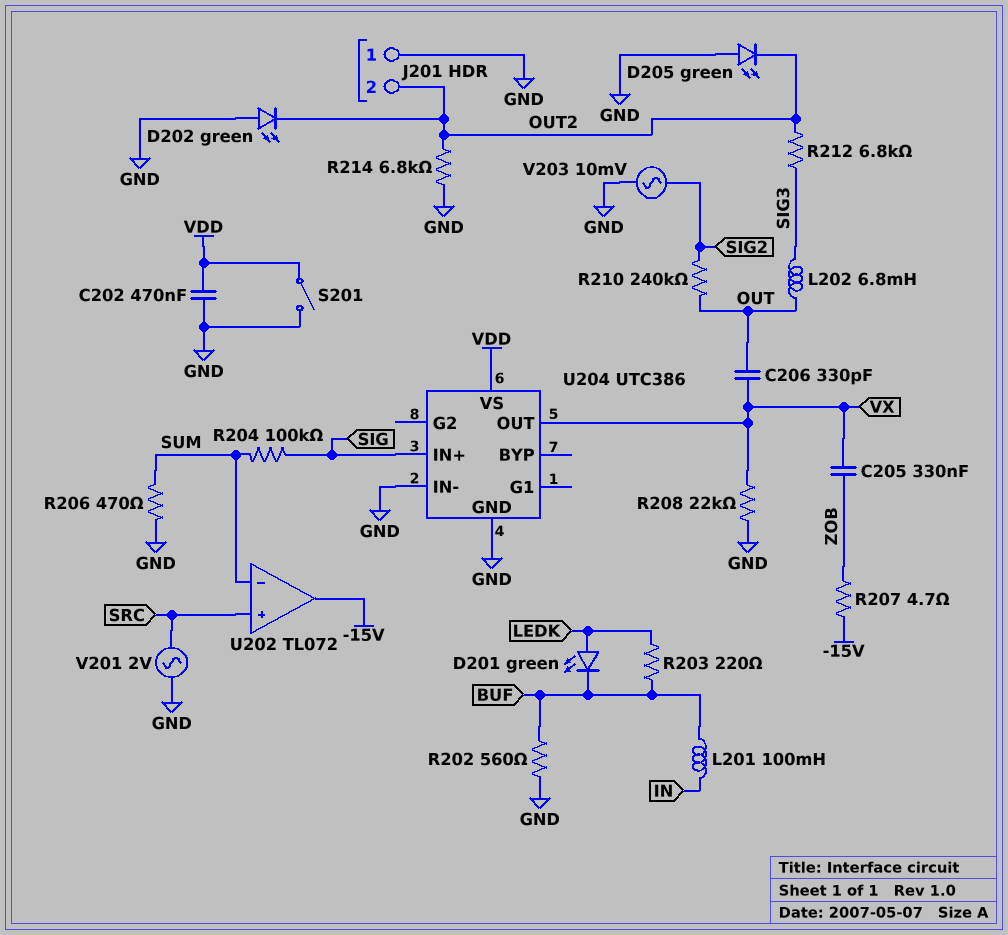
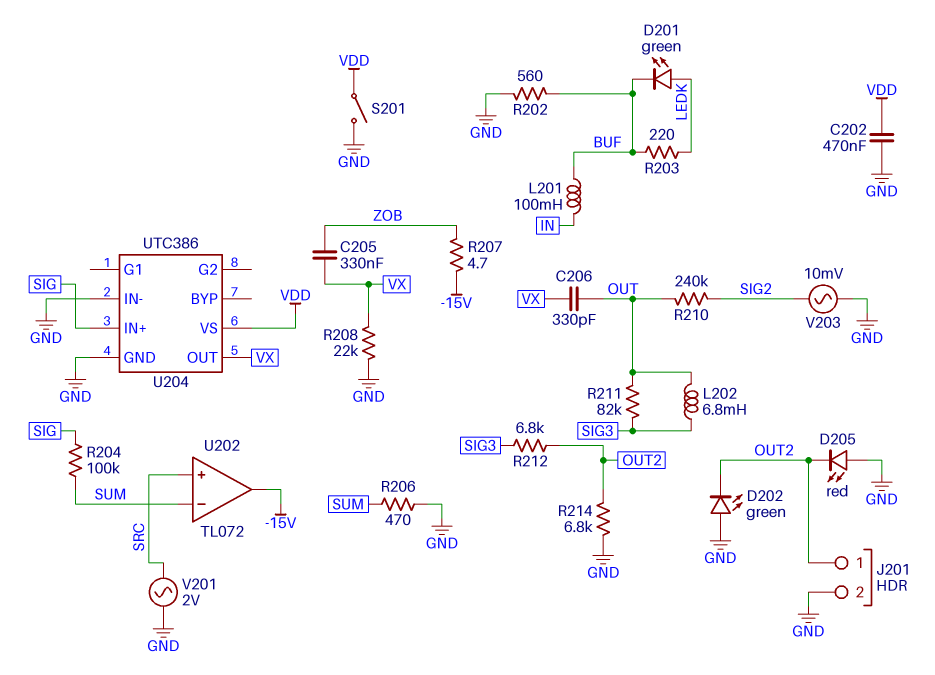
D205: LED green (A GND, K OUT2) -> LED red (A GND, K OUT2)
J201 pin 1: GND -> OUT2
J201 pin 2: OUT2 -> GND
R211: none -> 82k (OUT, SIG3)

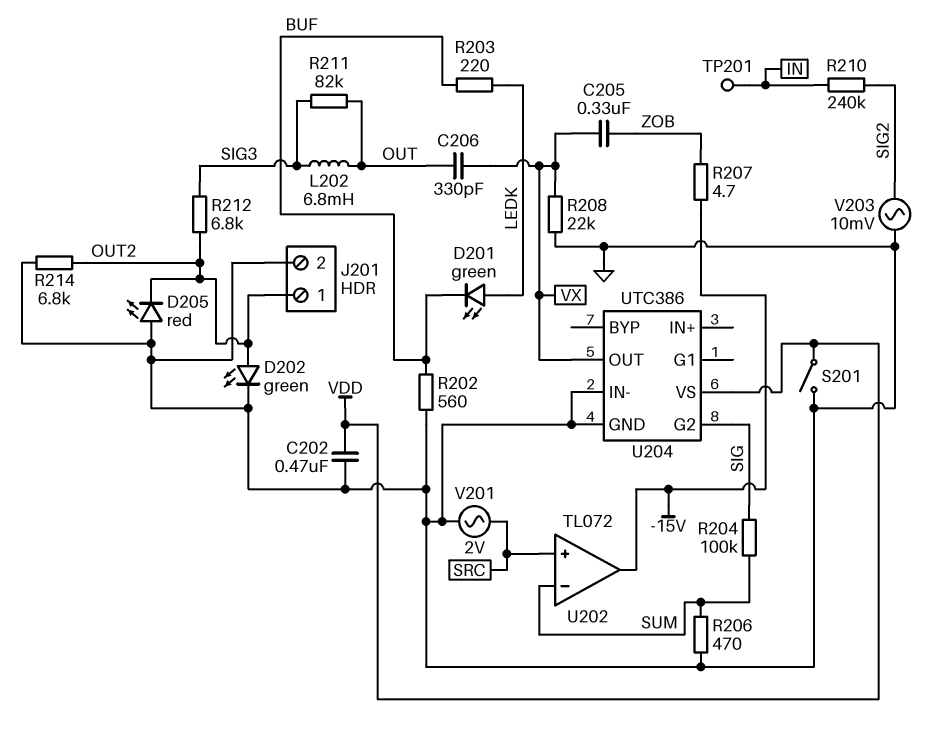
D202: LED green (A GND, K OUT2) -> LED green (A OUT2, K GND)
L201: 100mH (BUF, IN) -> none
R210: 240k (OUT, SIG2) -> 240k (IN, SIG2)
TP201: none -> test point (IN)
U204 pin G2: none -> SIG
U204 pin IN+: SIG -> none

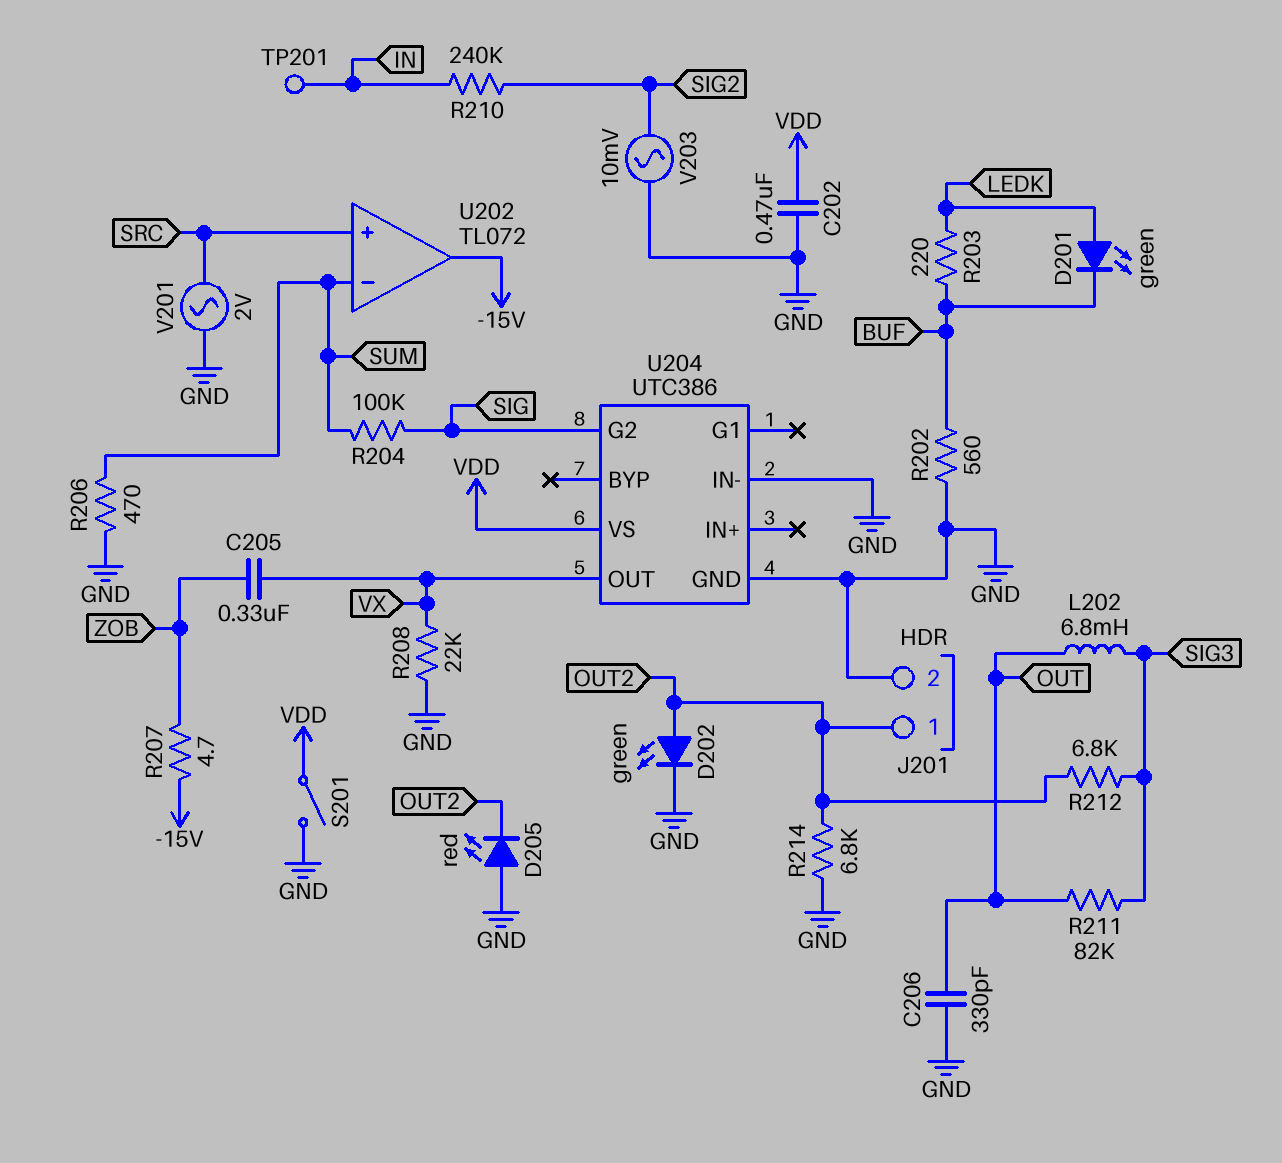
C206: 330pF (OUT, VX) -> 330pF (GND, OUT)

